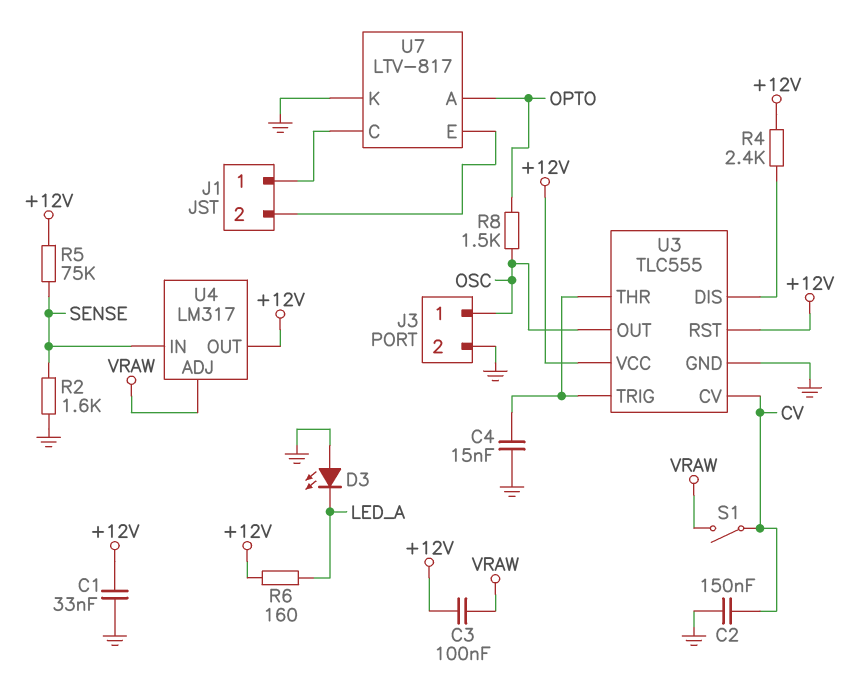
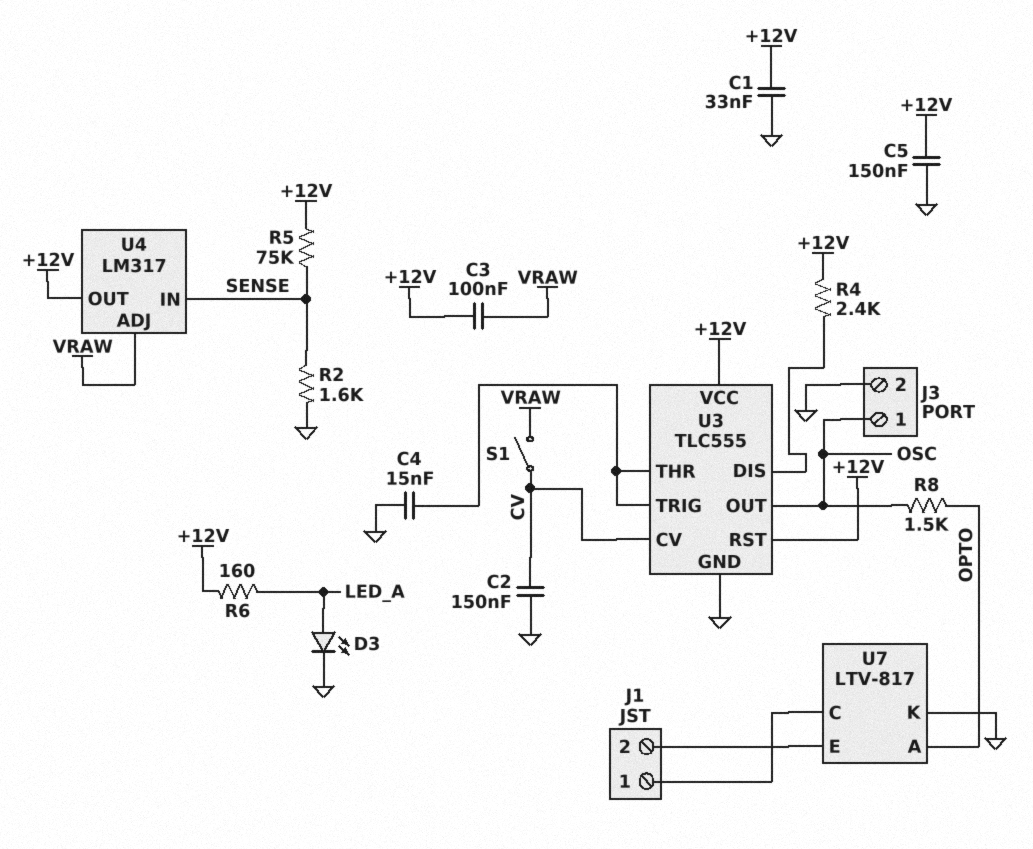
C5: none -> 150nF (+12V, GND)
D3: LED (A GND, K LED_A) -> LED (A LED_A, K GND)

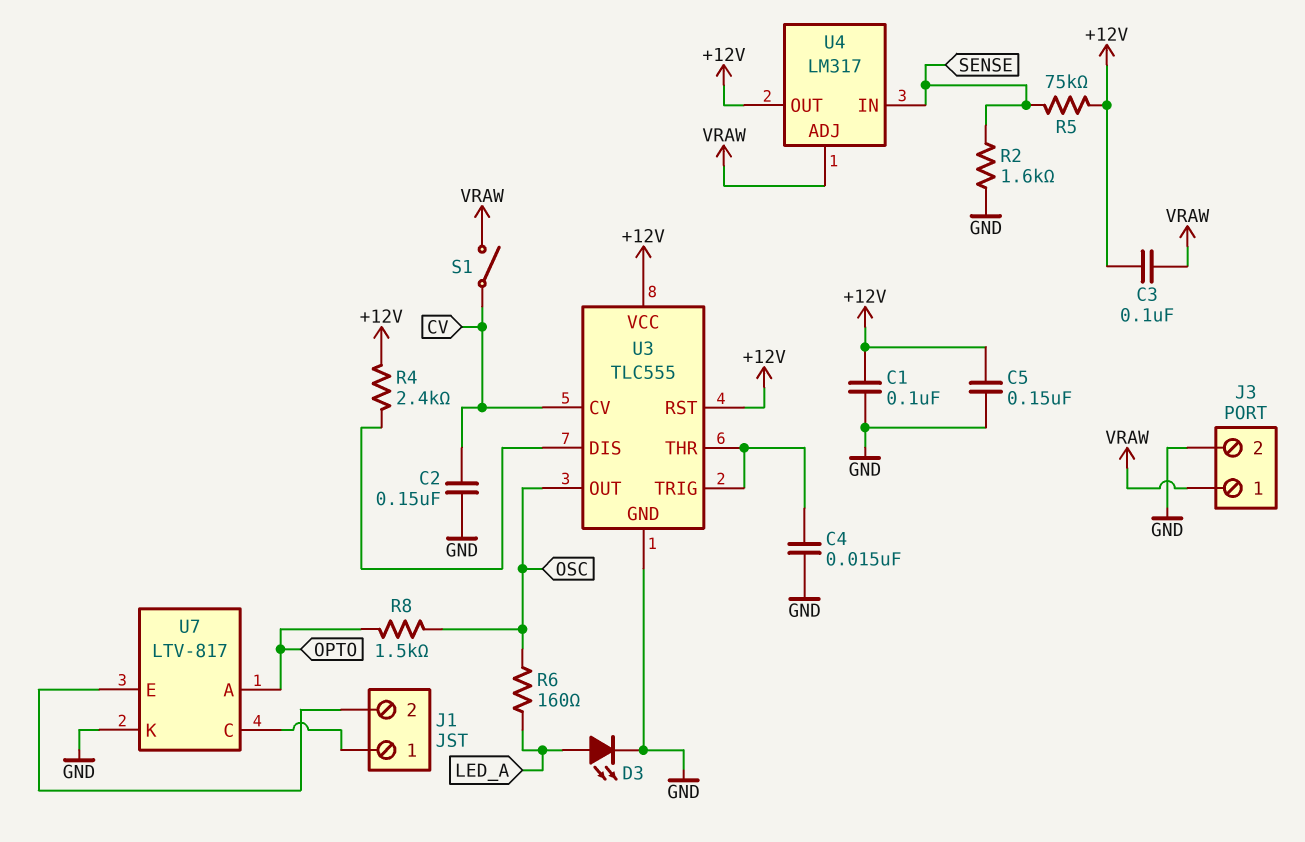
C1: 33nF (+12V, GND) -> 100nF (+12V, GND)
J3 pin 1: OSC -> VRAW
R6: 160 (+12V, LED_A) -> 160 (LED_A, OSC)

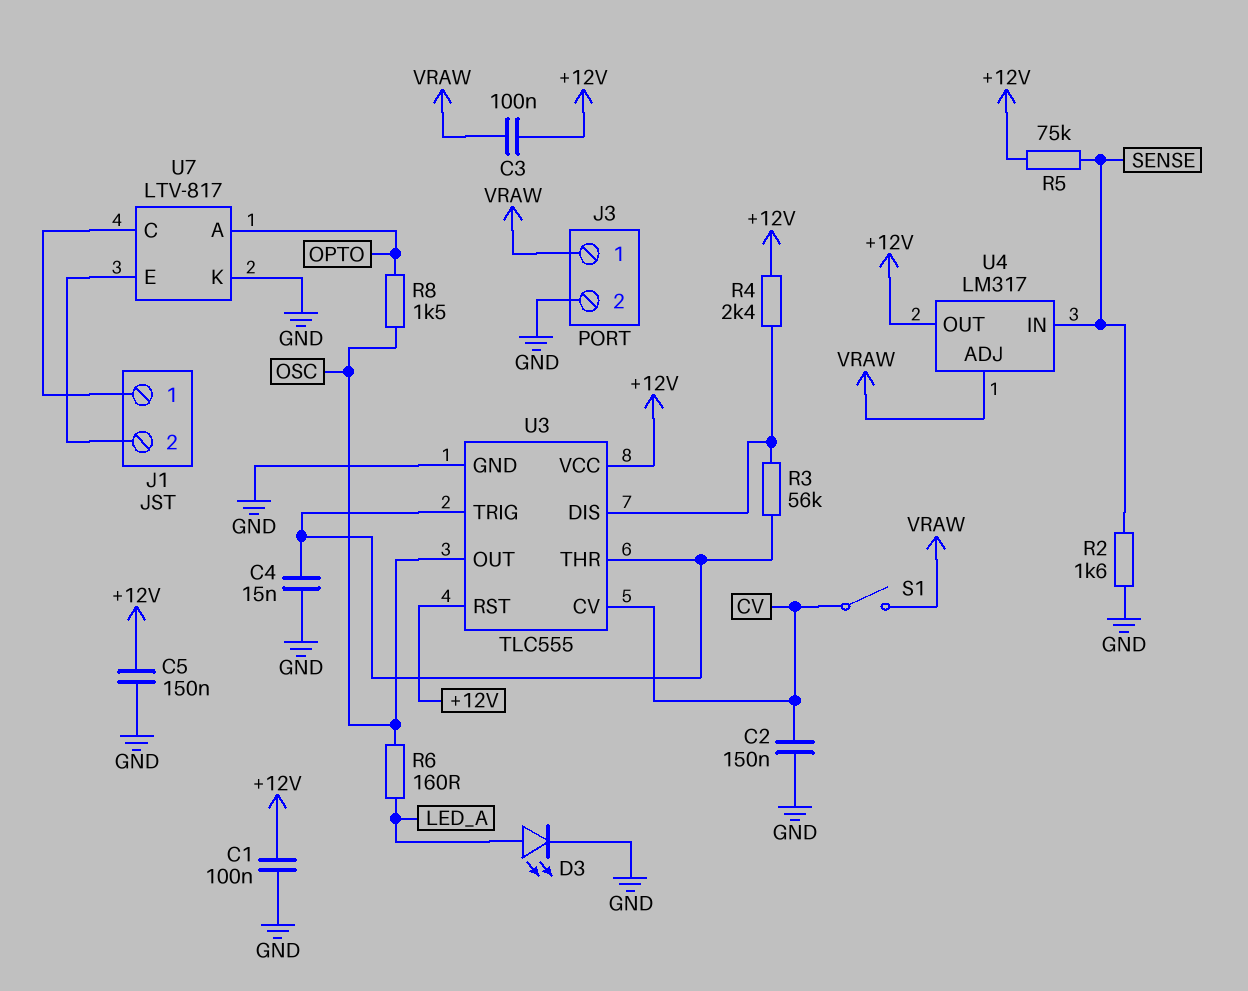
R3: none -> 56k (U3/DIS, U3/THR)

